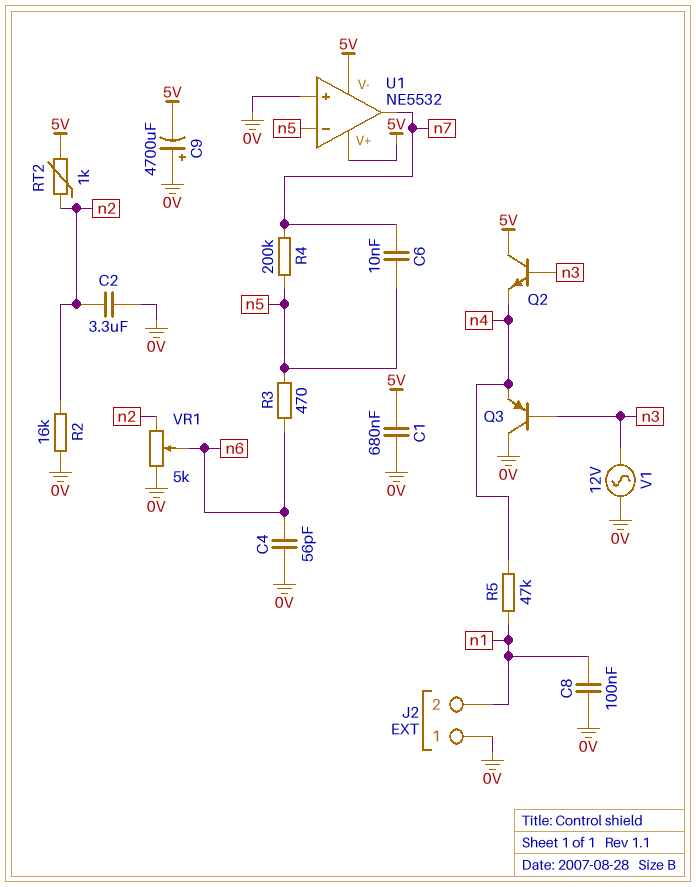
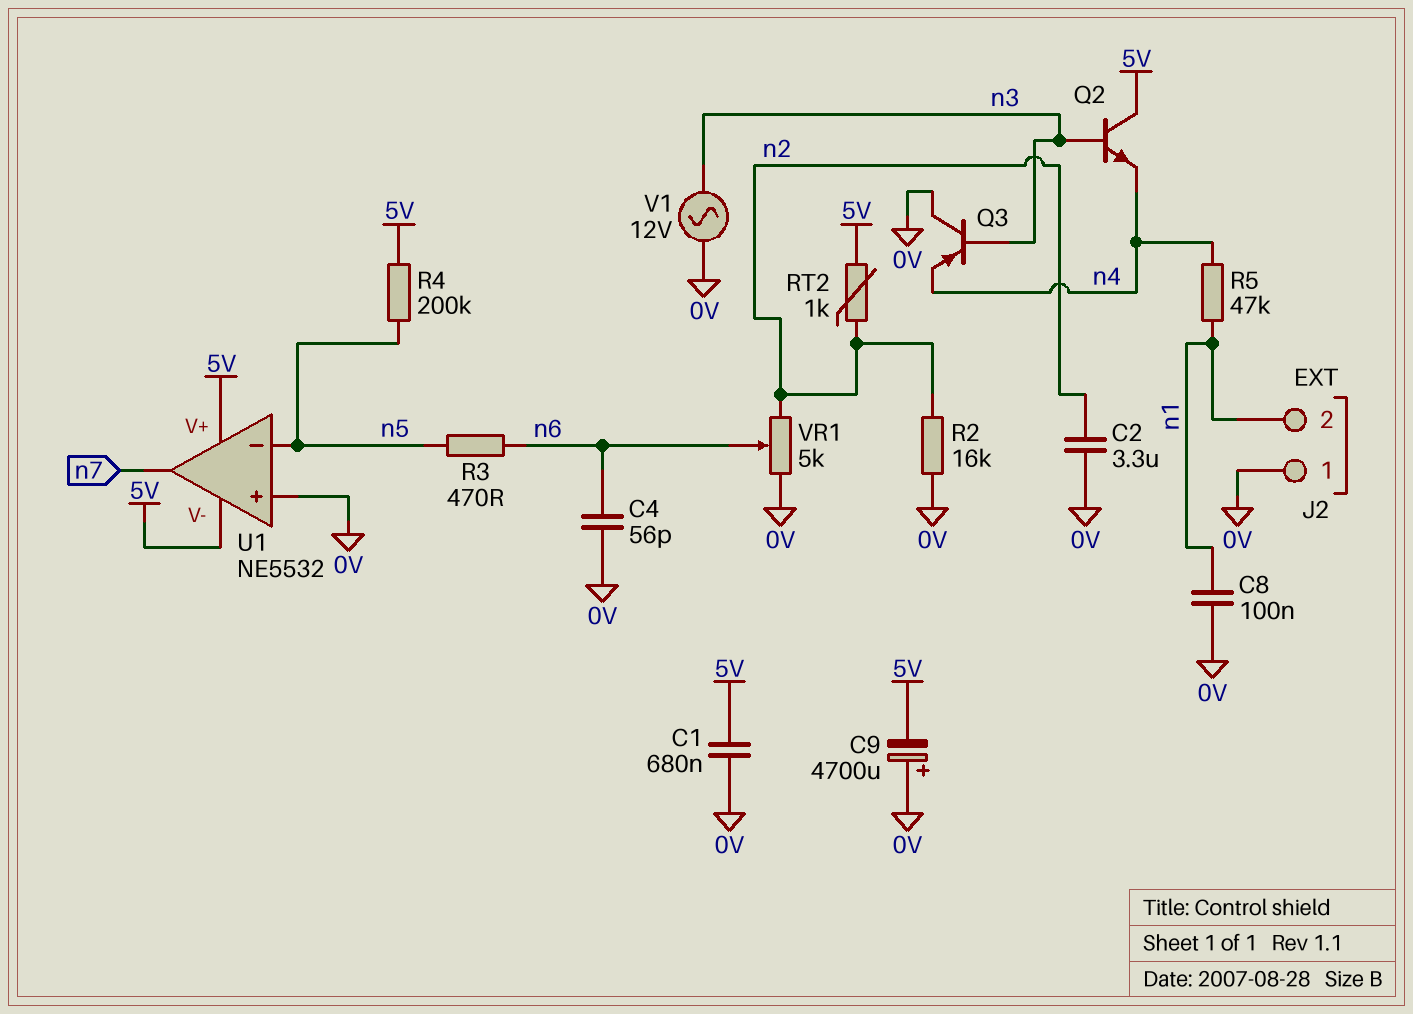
C6: 10nF (n5, n7) -> none
R4: 200k (n5, n7) -> 200k (5V, n5)

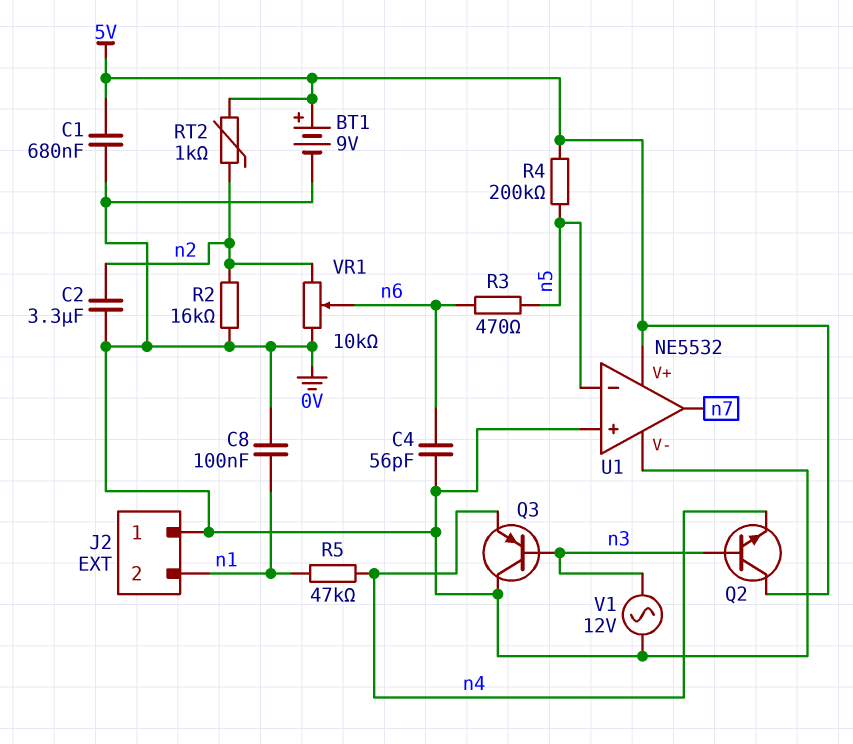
BT1: none -> 9V (plus 5V, minus 0V)
C9: 4700uF (plus 0V, minus 5V) -> none
U1 pin V-: 5V -> 0V
VR1: 5k (0V, n2, wiper n6) -> 10k (0V, n2, wiper n6)

